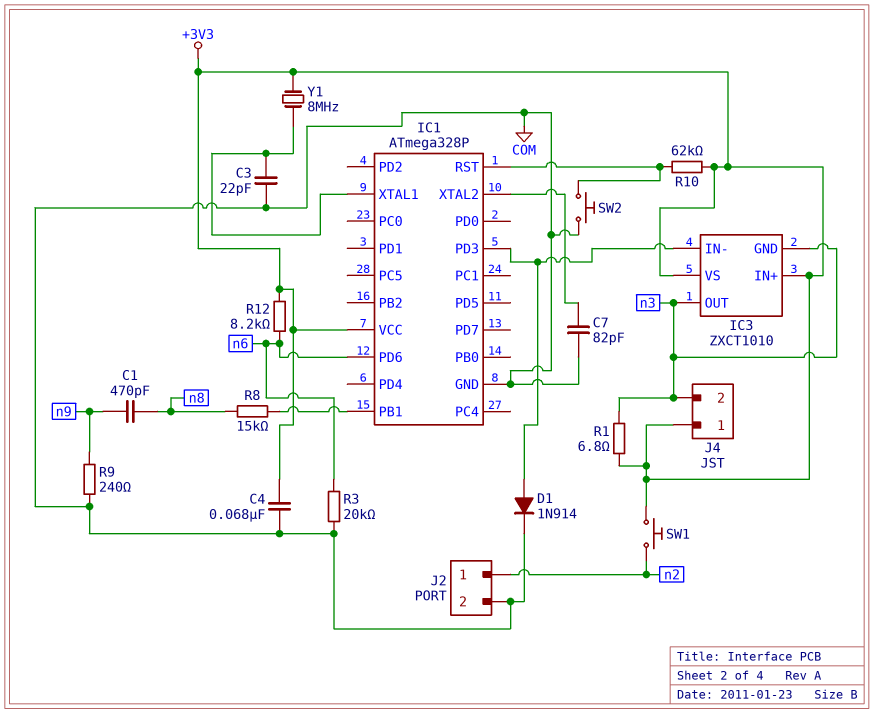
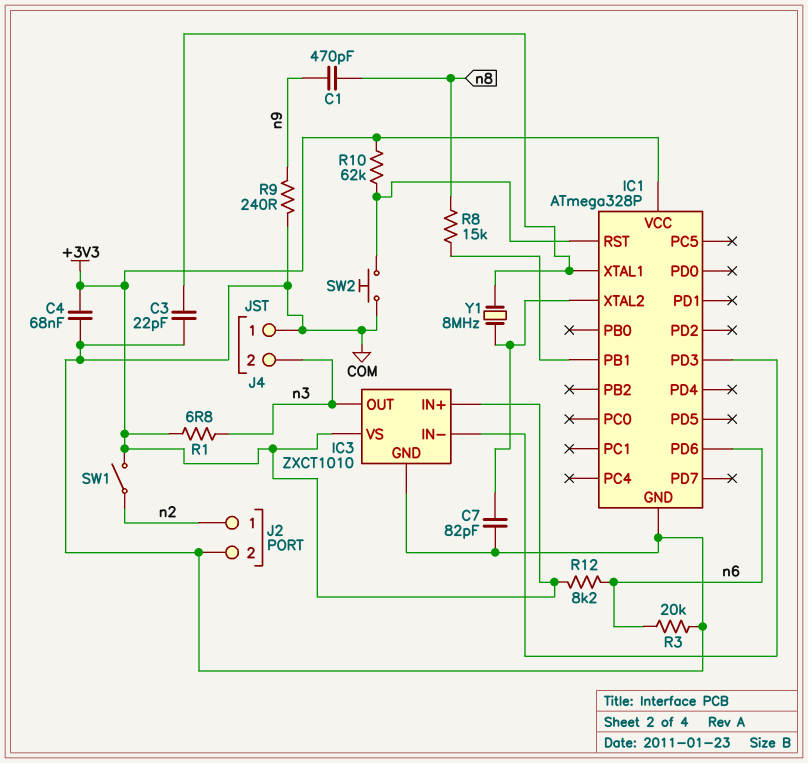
D1: diode 1N914 (A IC1/PD3, K COM) -> none
IC3 pin GND: n3 -> COM
J4 pin 1: +3V3 -> COM
SW1: button (+3V3, n2) -> switch (+3V3, n2)
Y1: 8MHz (+3V3, IC1/XTAL1) -> 8MHz (IC1/XTAL1, IC1/XTAL2)

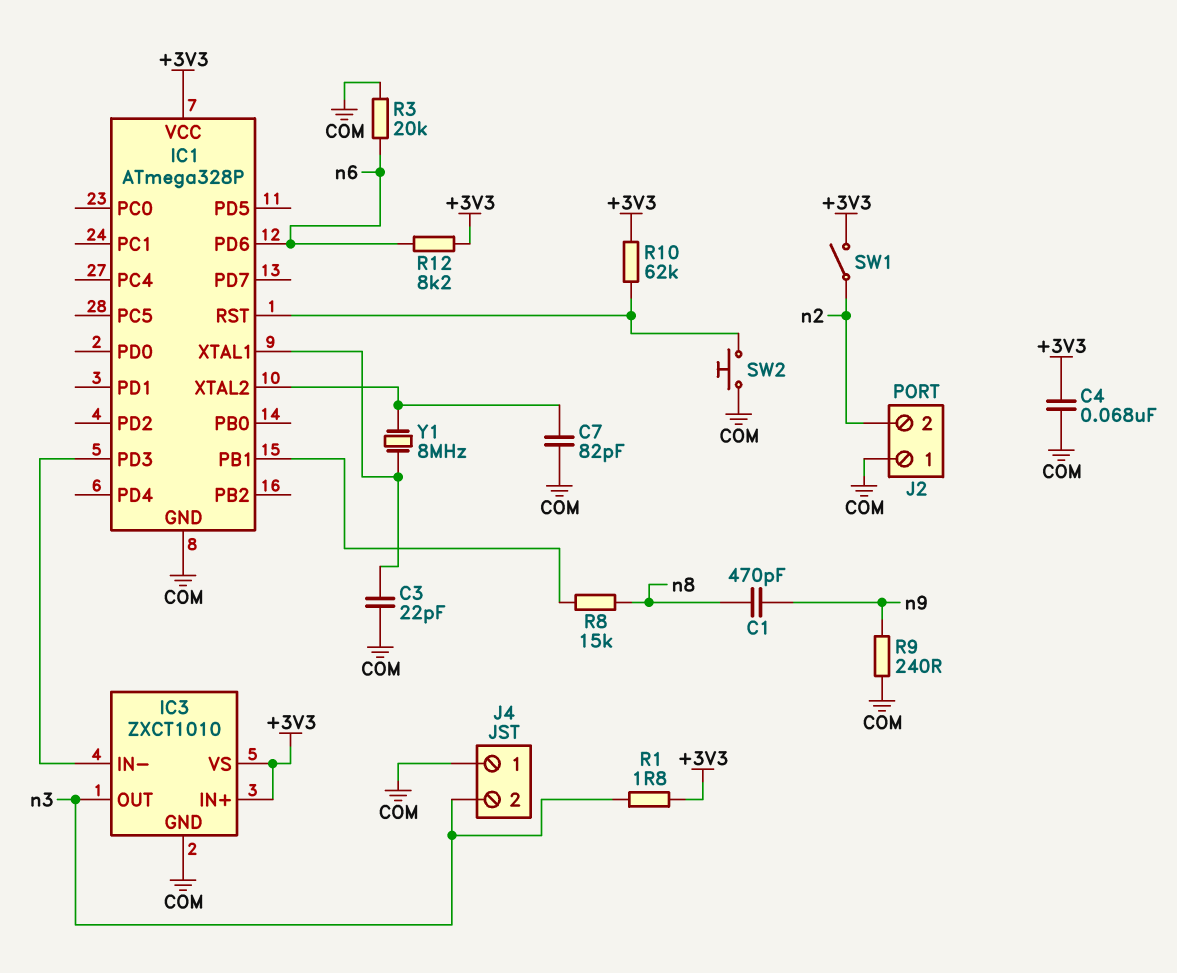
J2 pin 1: n2 -> COM
J2 pin 2: COM -> n2
R1: 6.8 (+3V3, n3) -> 1.8 (+3V3, n3)

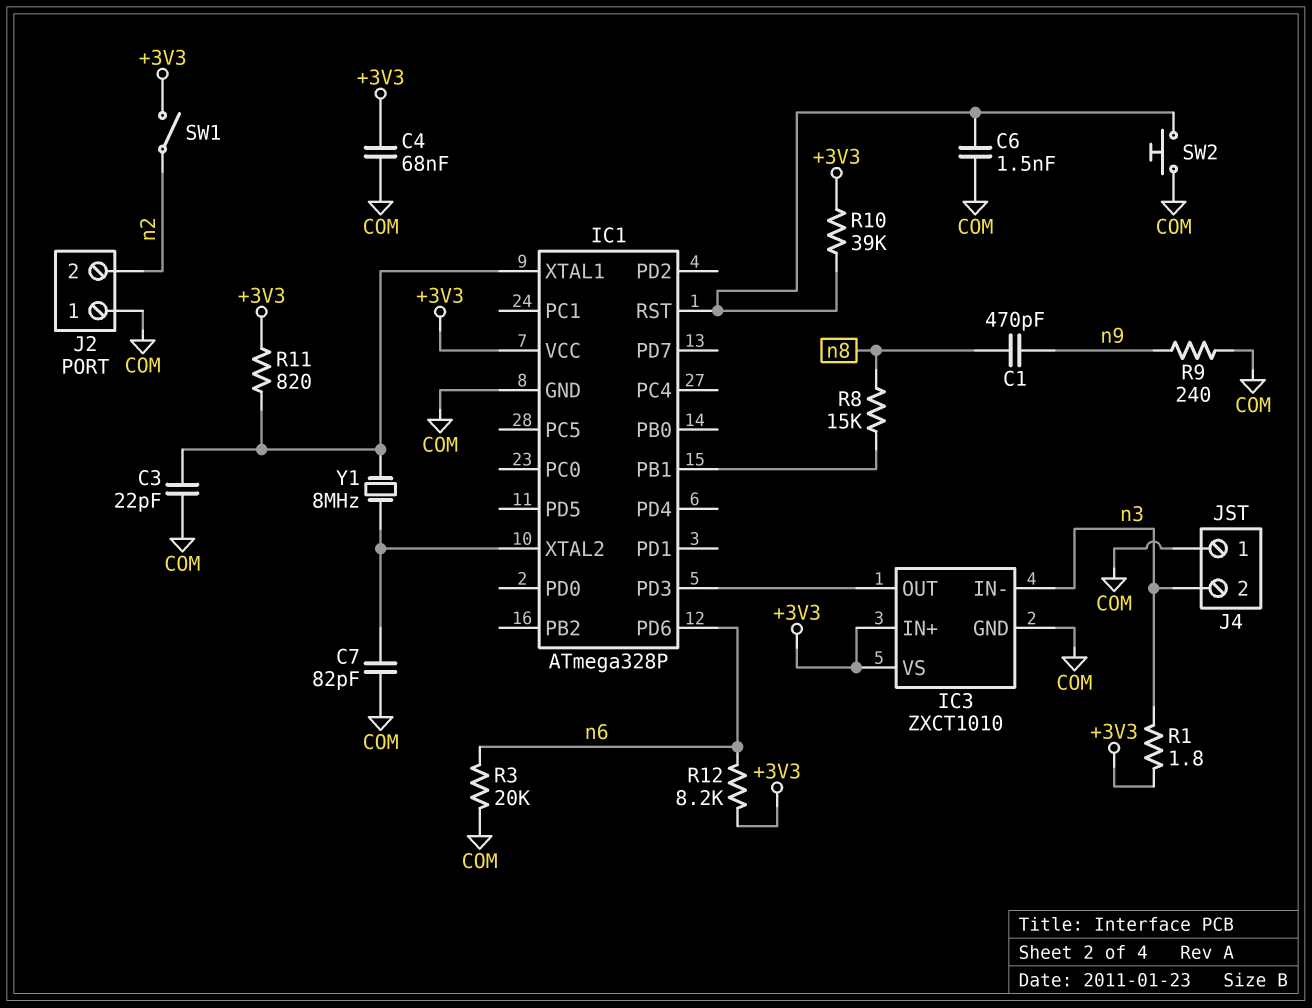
C6: none -> 1.5nF (COM, IC1/RST)
IC3 pin IN-: IC1/PD3 -> n3
IC3 pin OUT: n3 -> IC1/PD3
R10: 62k (+3V3, IC1/RST) -> 39k (+3V3, IC1/RST)
R11: none -> 820 (+3V3, IC1/XTAL1)

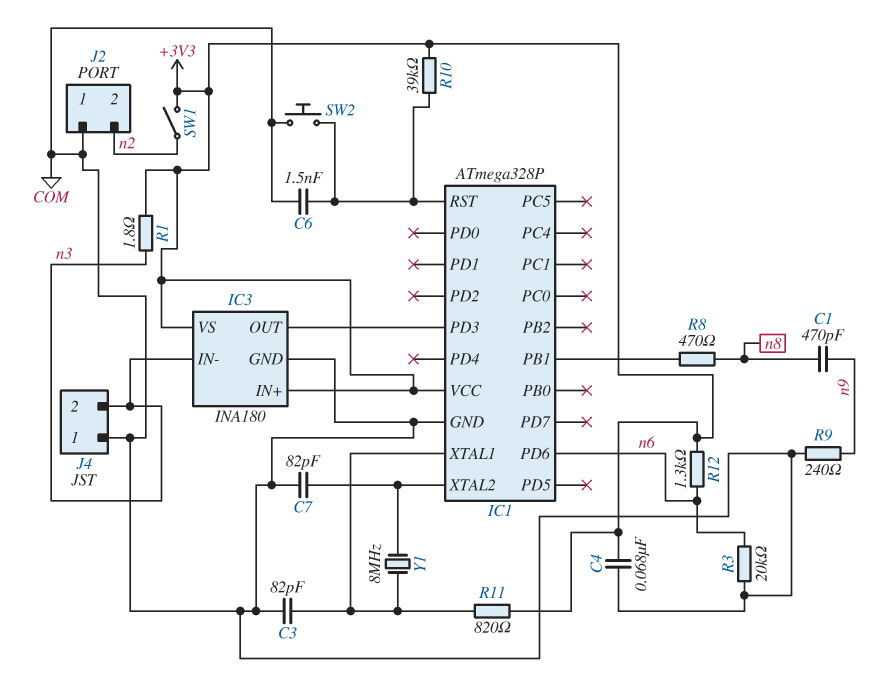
C3: 22pF (COM, IC1/XTAL1) -> 82pF (COM, IC1/XTAL1)
IC3: ZXCT1010 -> INA180
R8: 15k (IC1/PB1, n8) -> 470 (IC1/PB1, n8)
R12: 8.2k (+3V3, n6) -> 1.3k (+3V3, n6)

